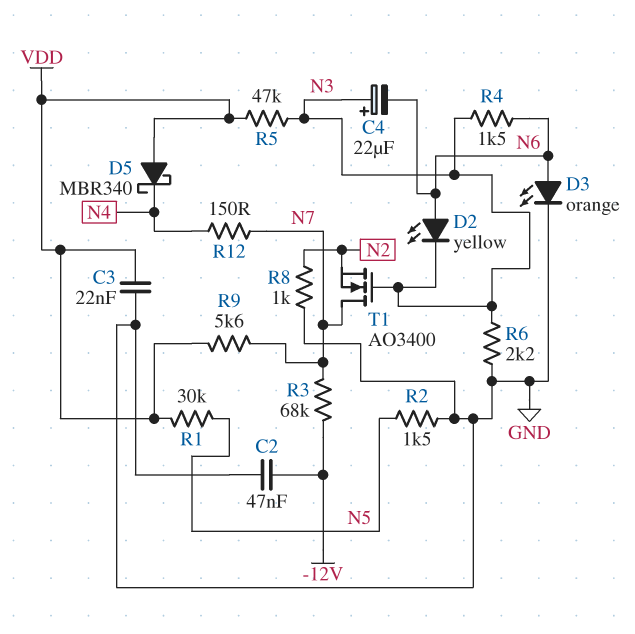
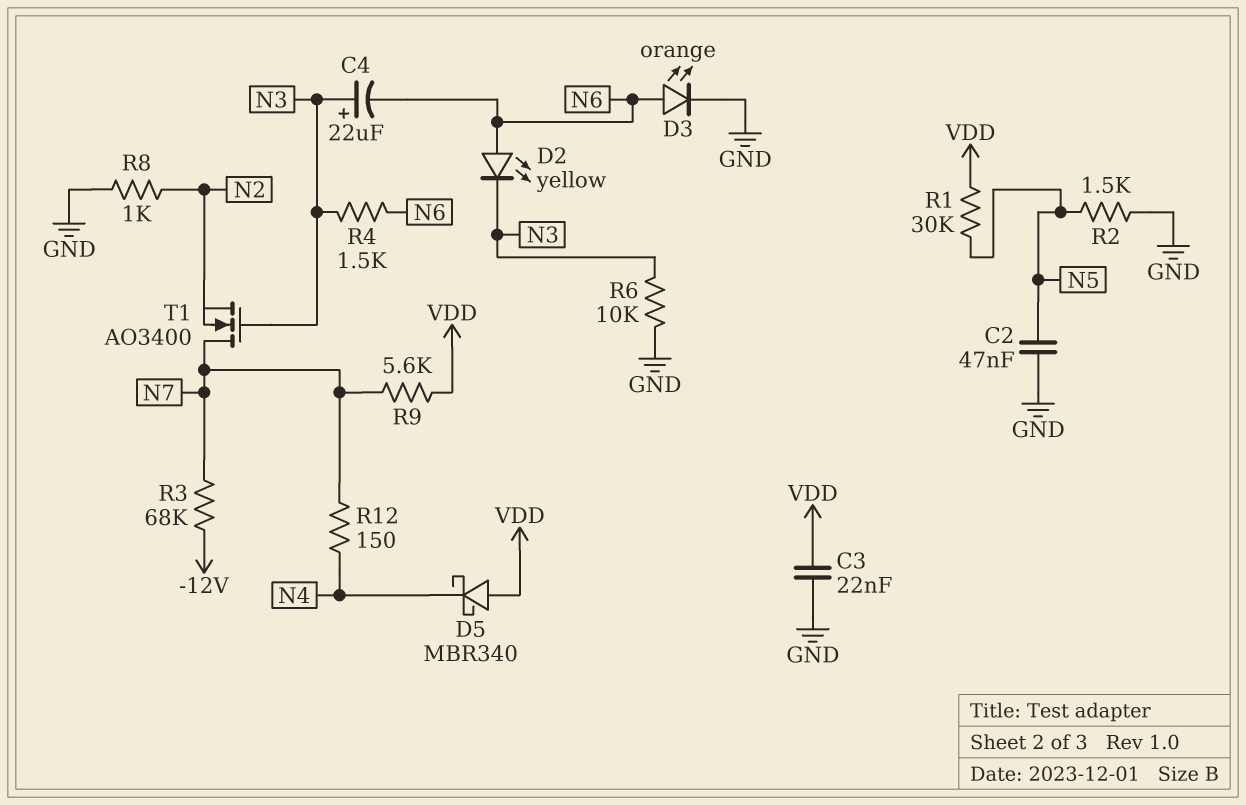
C2: 47nF (-12V, GND) -> 47nF (GND, N5)
R5: 47k (N3, VDD) -> none
R6: 2.2k (GND, N3) -> 10k (GND, N3)

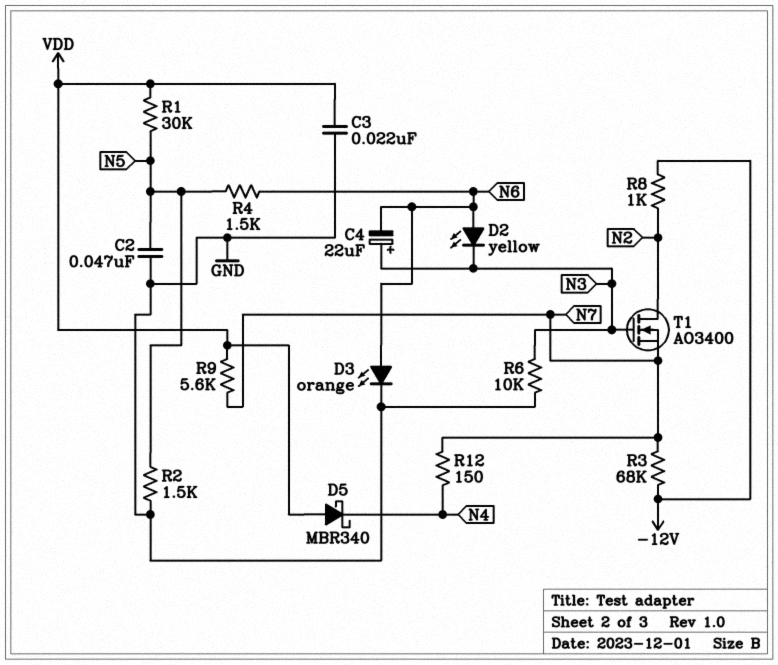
R4: 1.5k (N3, N6) -> 1.5k (N5, N6)
R8: 1k (GND, N2) -> 1k (-12V, N2)
T1: NMOS AO3400 (G N3, D N7, S N2) -> NMOS AO3400 (G N3, D N2, S N7)

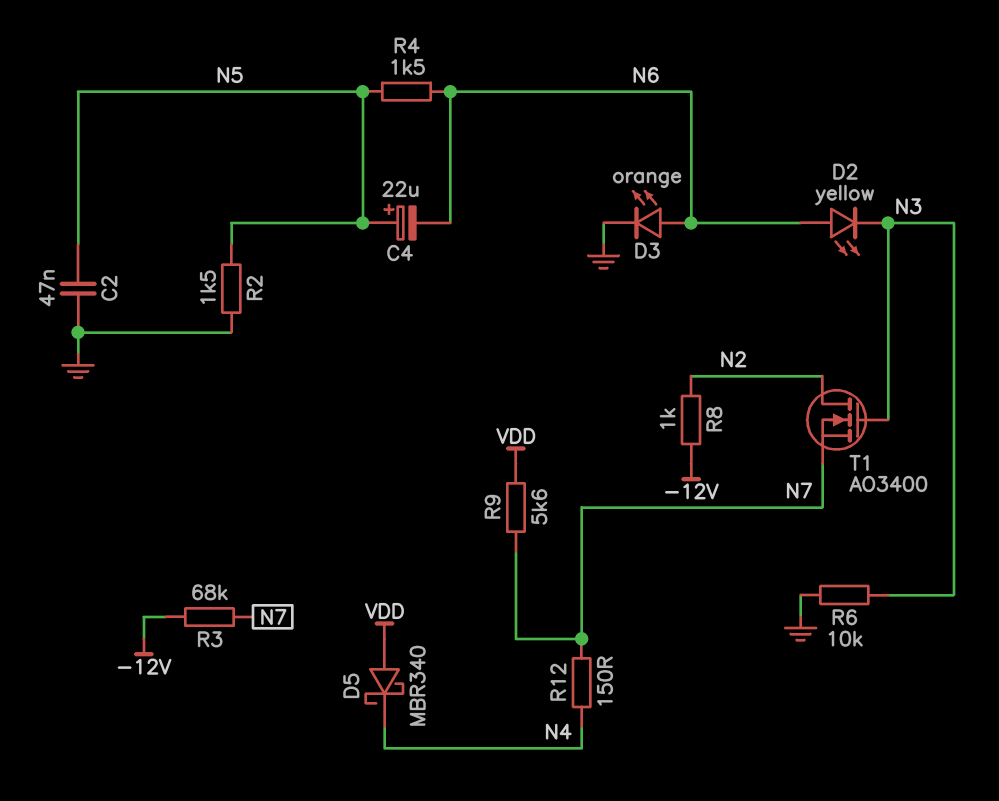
C3: 22nF (GND, VDD) -> none
C4: 22uF (plus N3, minus N6) -> 22uF (plus N5, minus N6)
R1: 30k (N5, VDD) -> none

